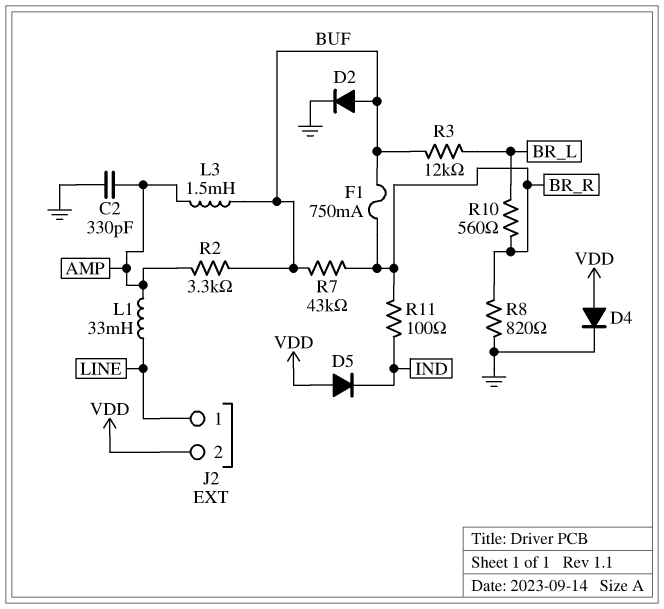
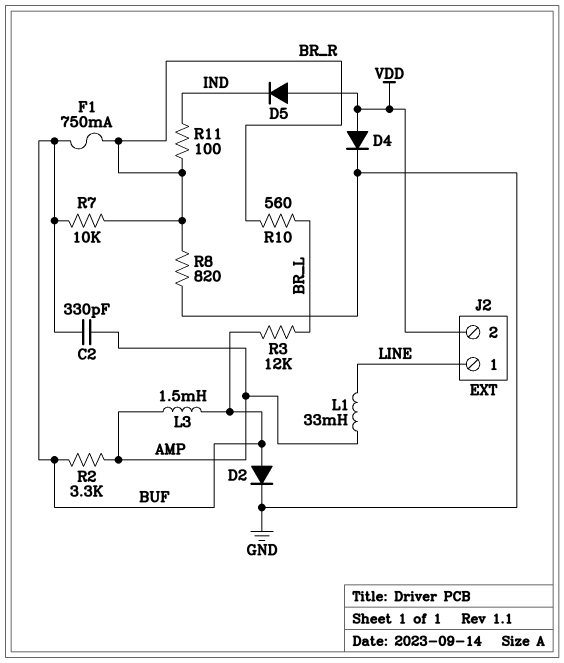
C2: 330pF (AMP, GND) -> 330pF (AMP, BUF)
R7: 43k (BR_R, BUF) -> 10k (BR_R, BUF)

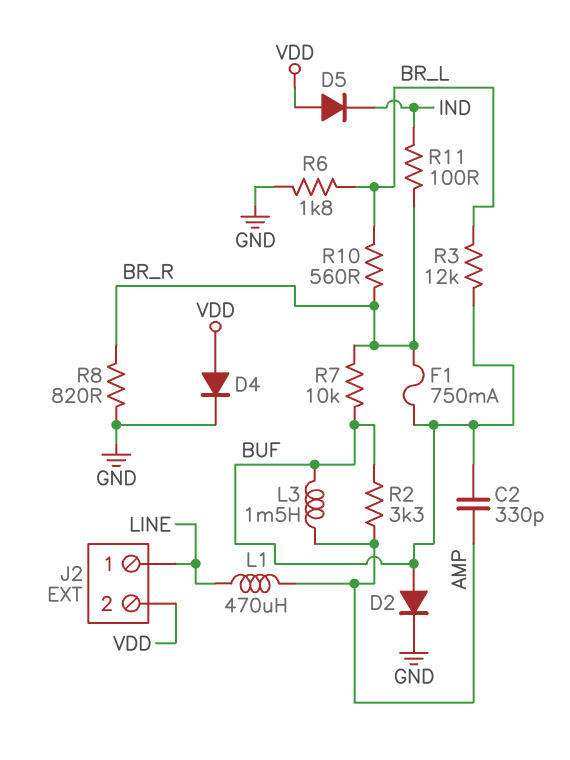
L1: 33mH (AMP, LINE) -> 470uH (AMP, LINE)
R6: none -> 1.8k (BR_L, GND)

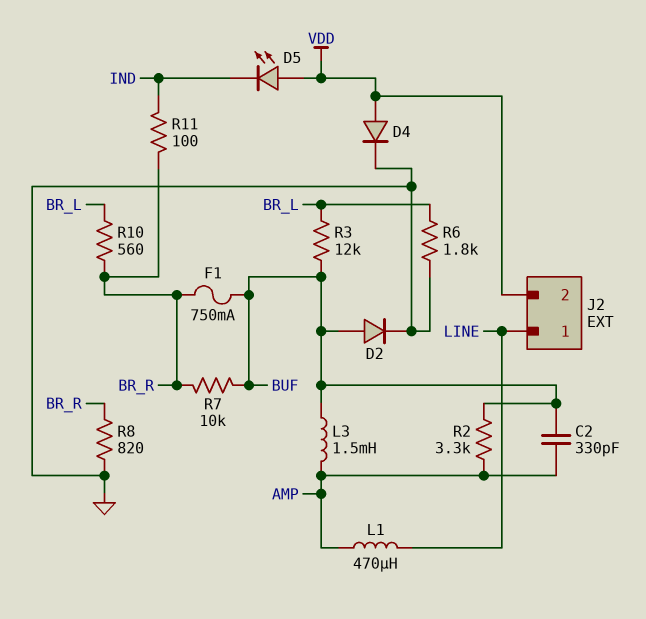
D5: diode (A VDD, K IND) -> LED (A VDD, K IND)

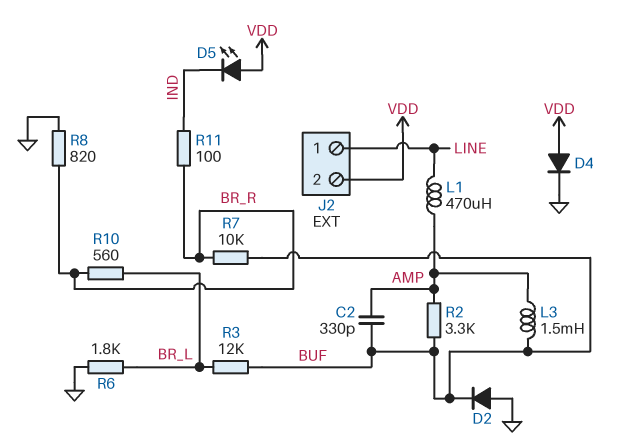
D2: diode (A BUF, K GND) -> diode (A GND, K BUF)
F1: 750mA (BR_R, BUF) -> none

